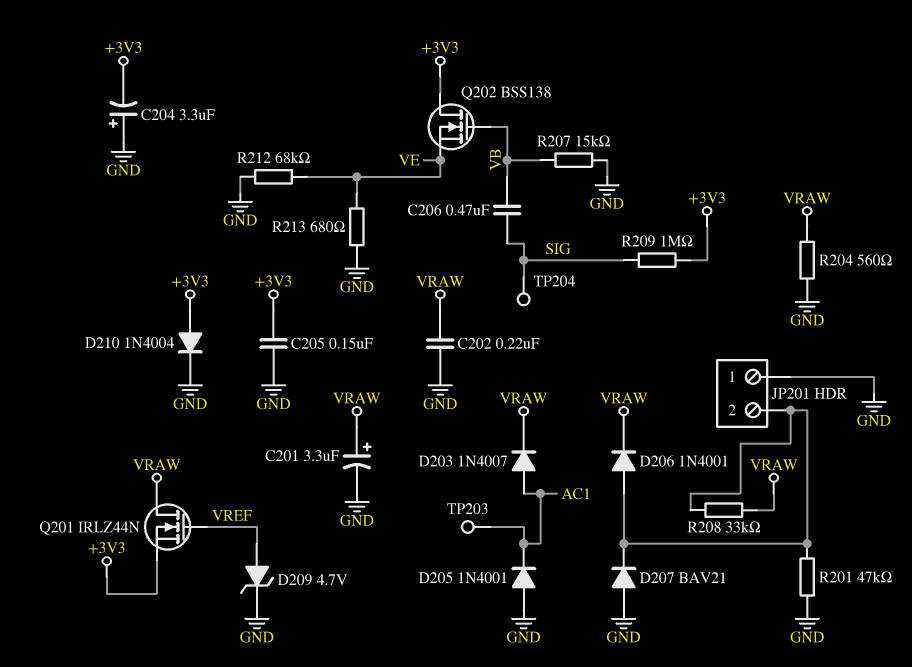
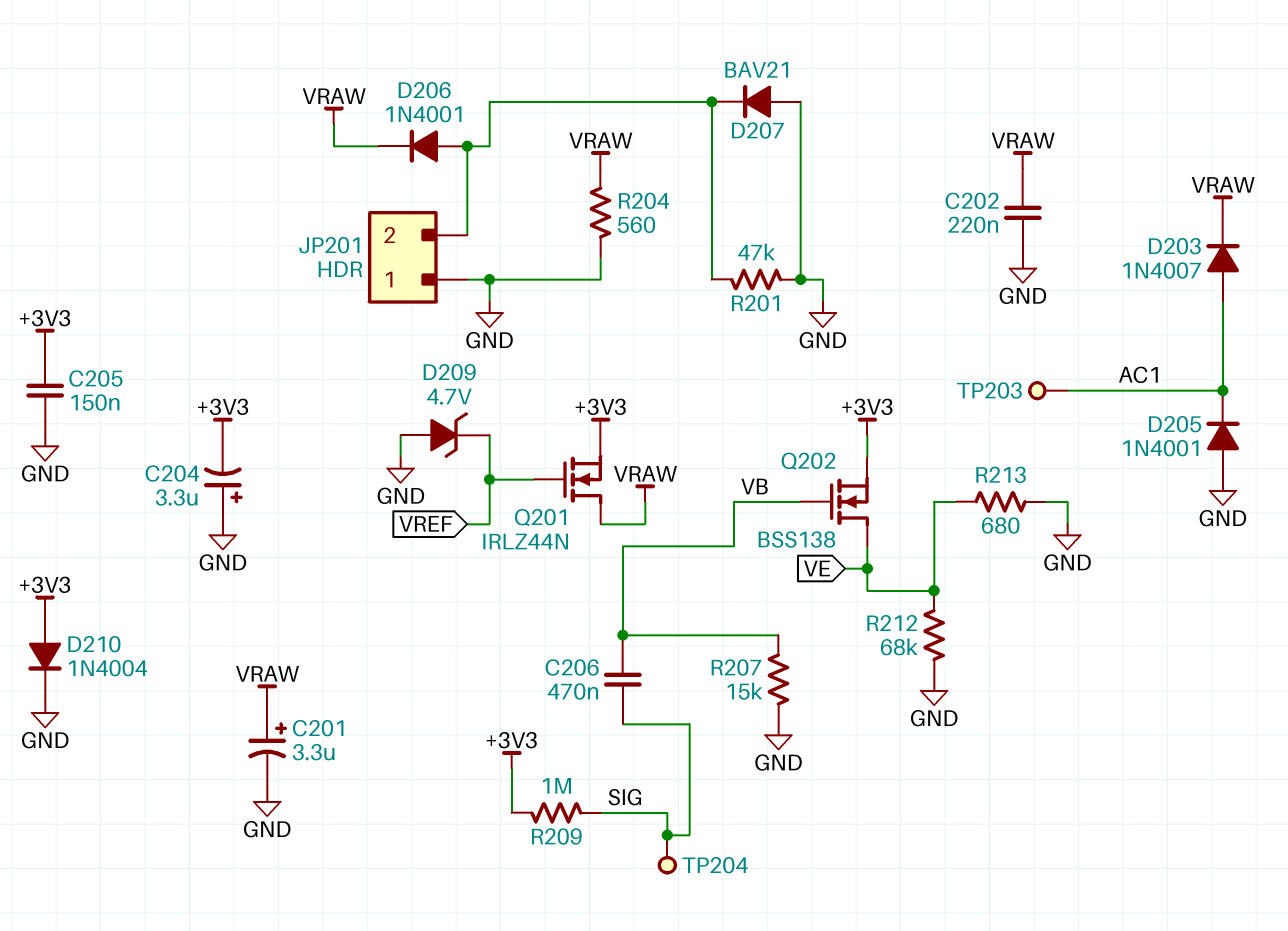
D209: zener 4.7V (A VREF, K GND) -> zener 4.7V (A GND, K VREF)
Q202: NMOS BSS138 (G VB, D +3V3, S VE) -> NMOS BSS138 (G VB, D VE, S +3V3)
R208: 33k (JP201/2, VRAW) -> none

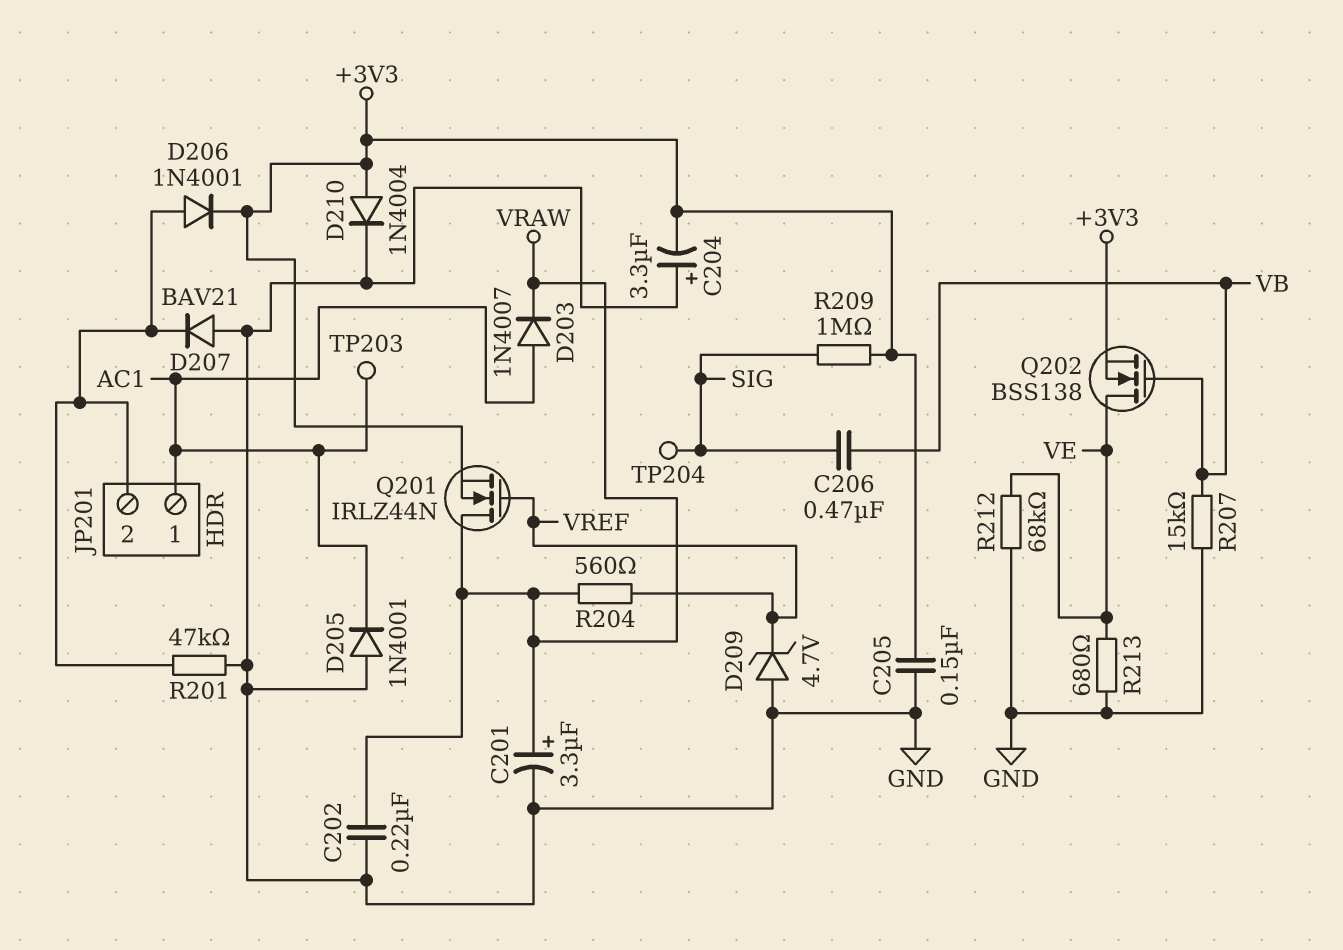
D206: diode 1N4001 (A JP201/2, K VRAW) -> diode 1N4001 (A JP201/2, K +3V3)
JP201 pin 1: GND -> AC1
R204: 560 (GND, VRAW) -> 560 (VRAW, VREF)

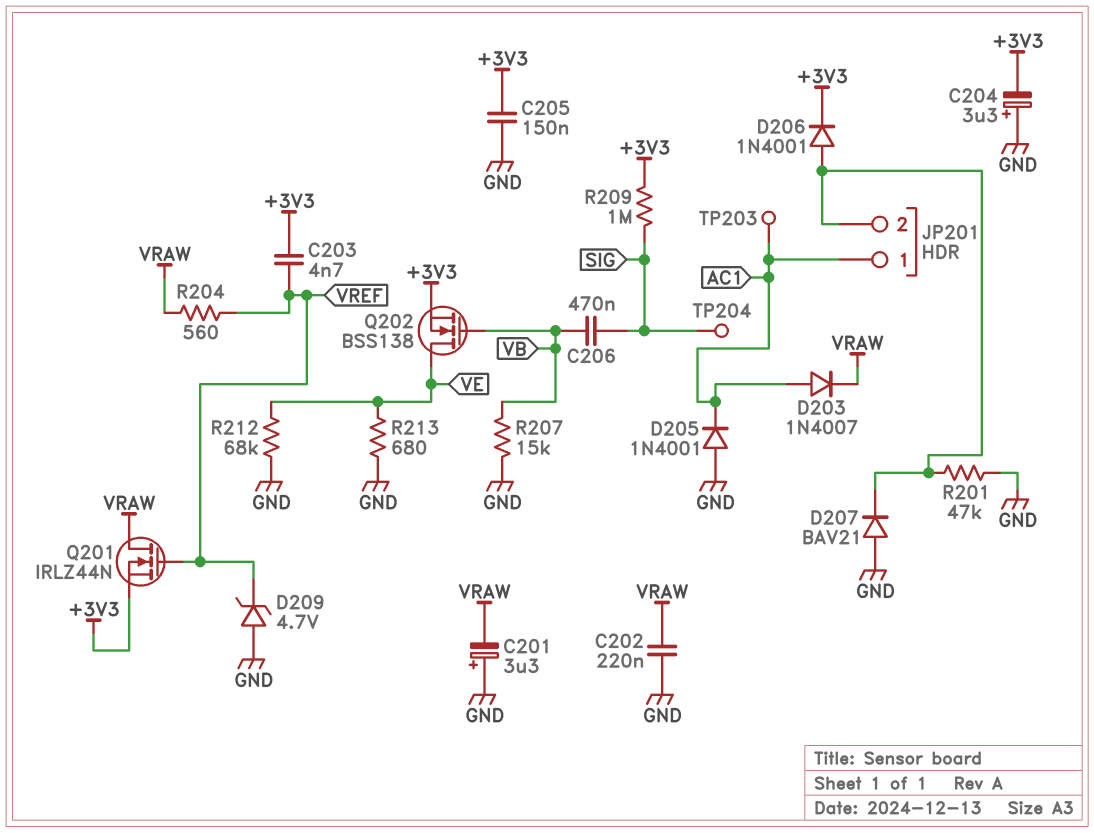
C201: 3.3uF (plus VRAW, minus GND) -> 3.3uF (plus GND, minus VRAW)
C203: none -> 4.7nF (+3V3, VREF)
D210: diode 1N4004 (A +3V3, K GND) -> none

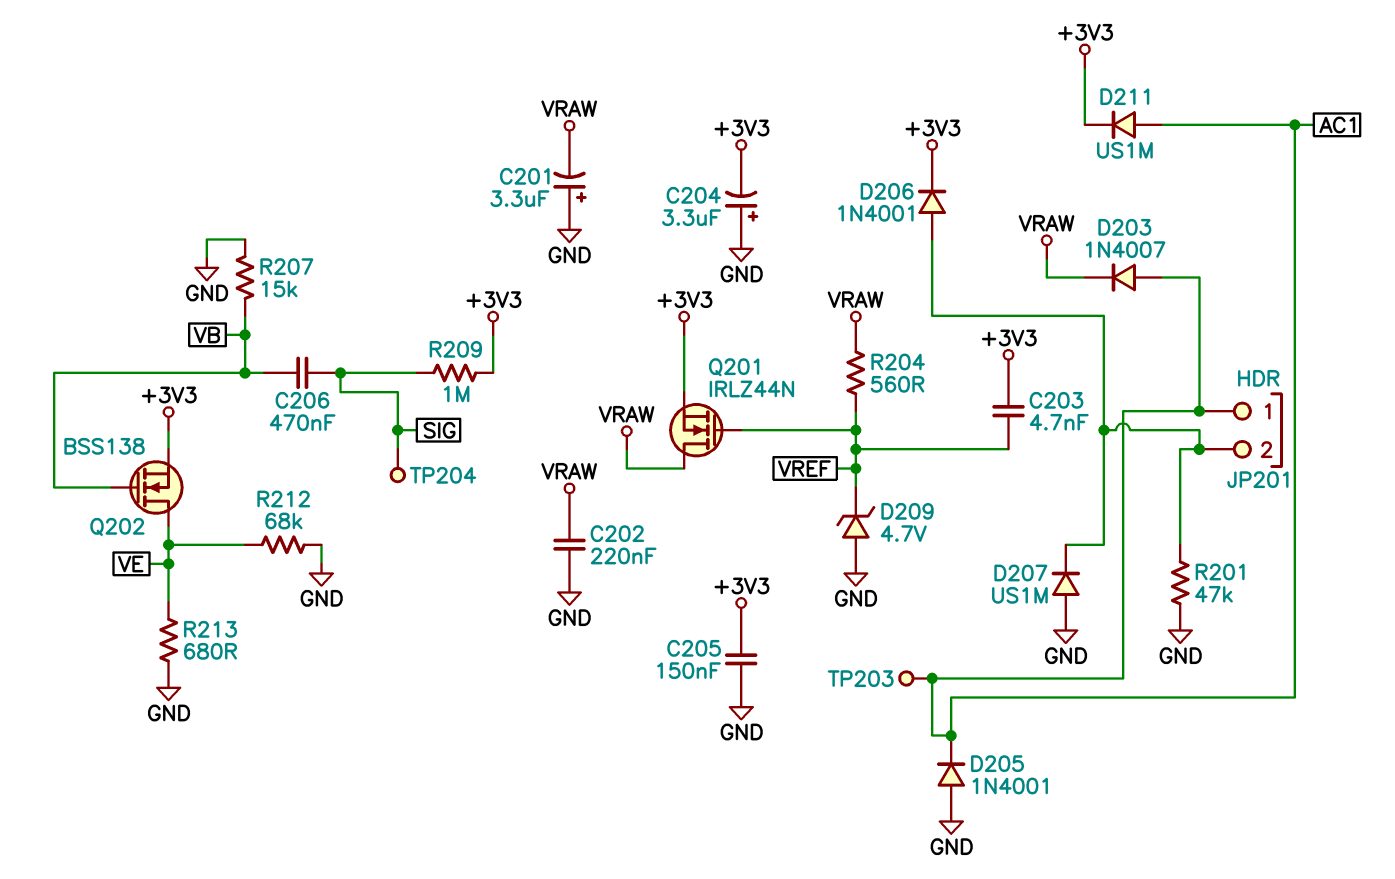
D207: diode BAV21 (A GND, K JP201/2) -> diode US1M (A GND, K JP201/2)
D211: none -> diode US1M (A AC1, K +3V3)

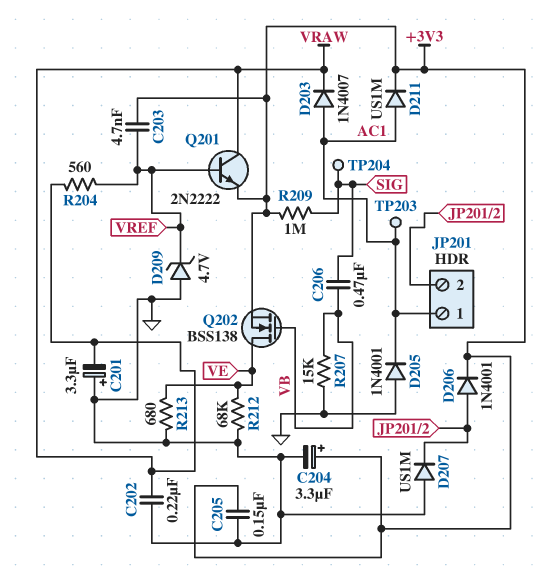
C204: 3.3uF (plus GND, minus +3V3) -> 3.3uF (plus +3V3, minus GND)
Q201: NMOS IRLZ44N (G VREF, D VRAW, S +3V3) -> NPN 2N2222 (B VREF, C VRAW, E +3V3)
R201: 47k (GND, JP201/2) -> none

